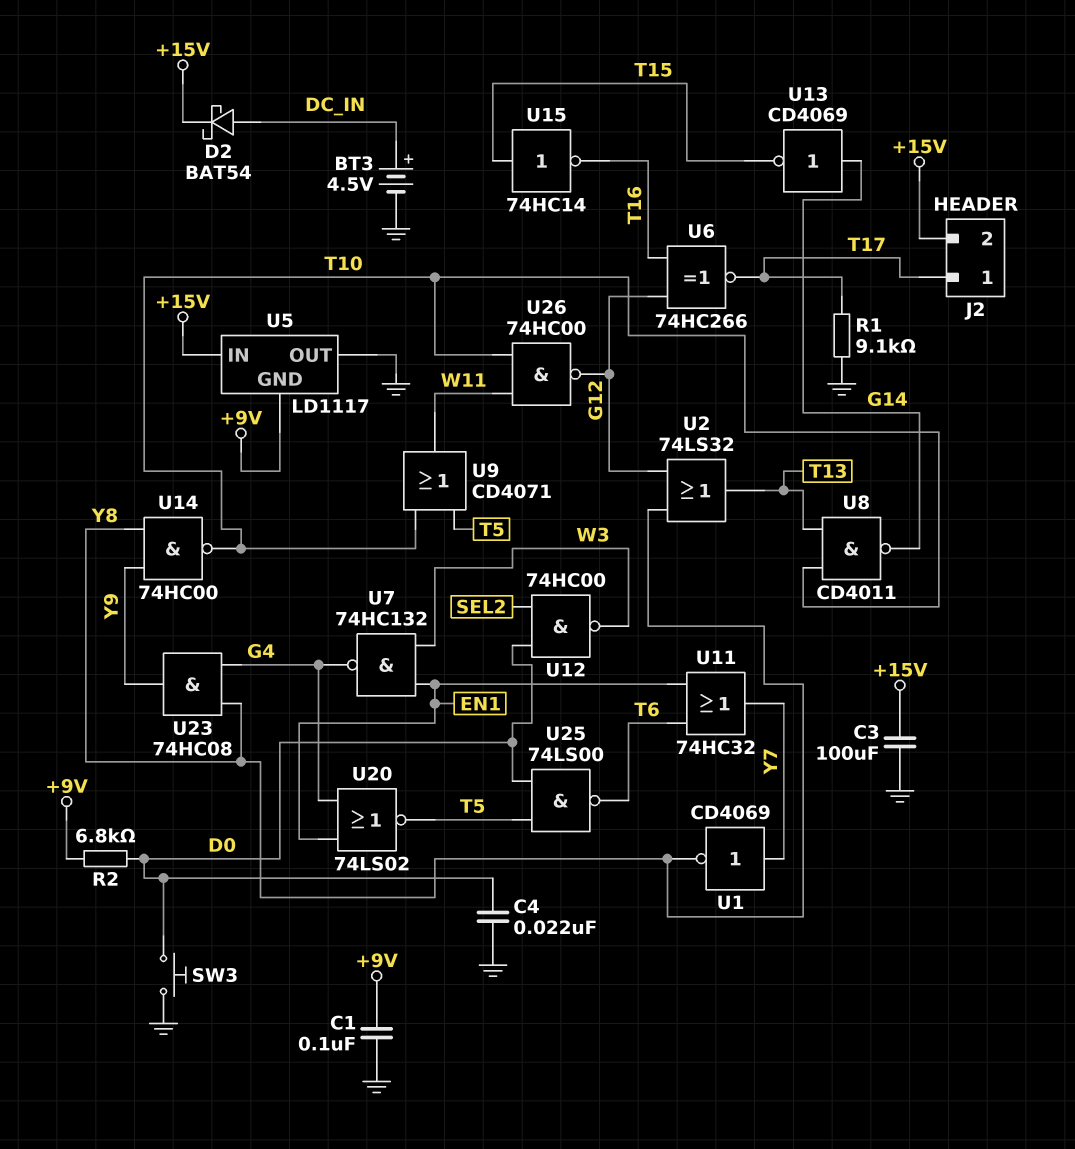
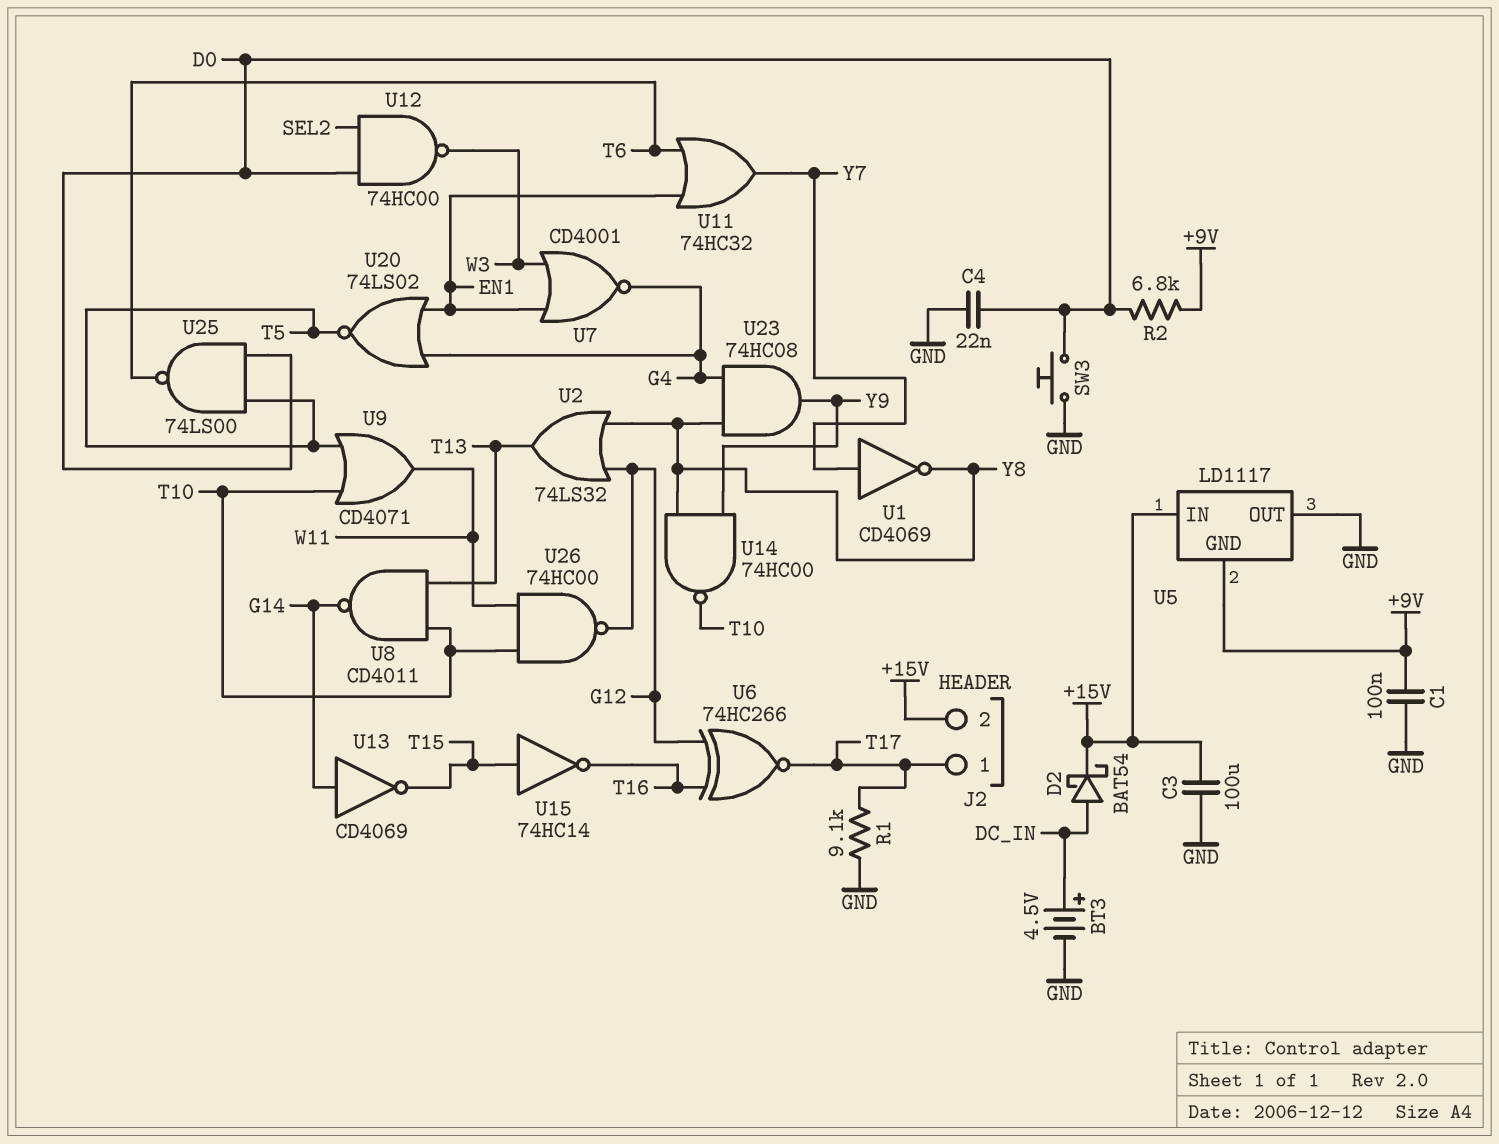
U7: NAND 74HC132 (in EN1, in W3, out G4) -> NOR CD4001 (in EN1, in W3, out G4)

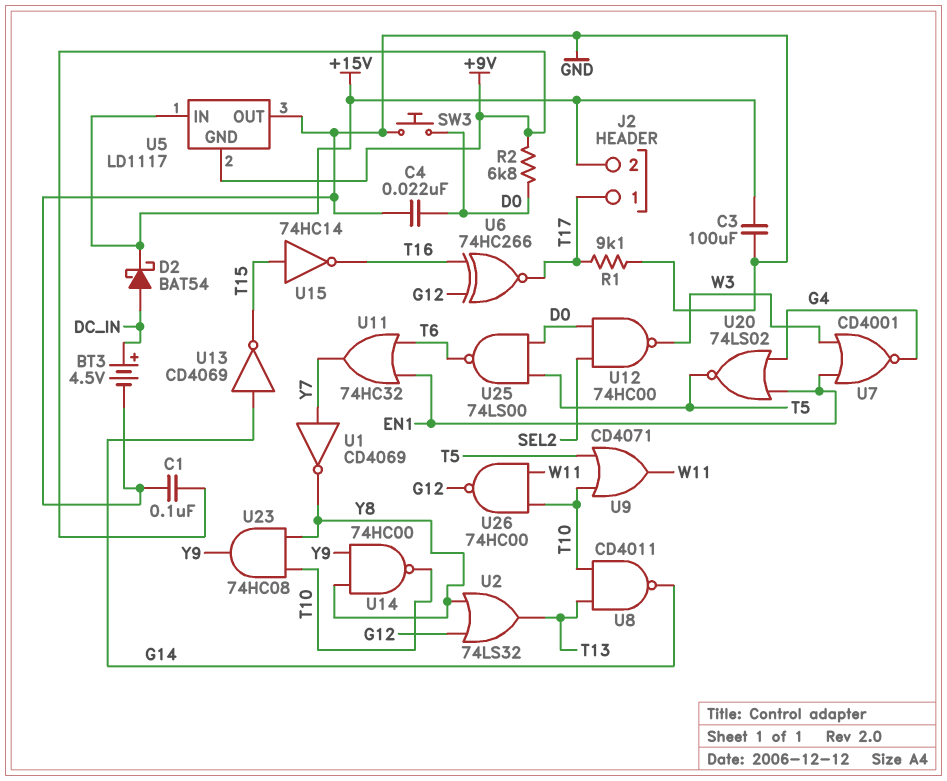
U23: AND 74HC08 (in G4, in Y8, out Y9) -> AND 74HC08 (in T10, in Y8, out Y9)

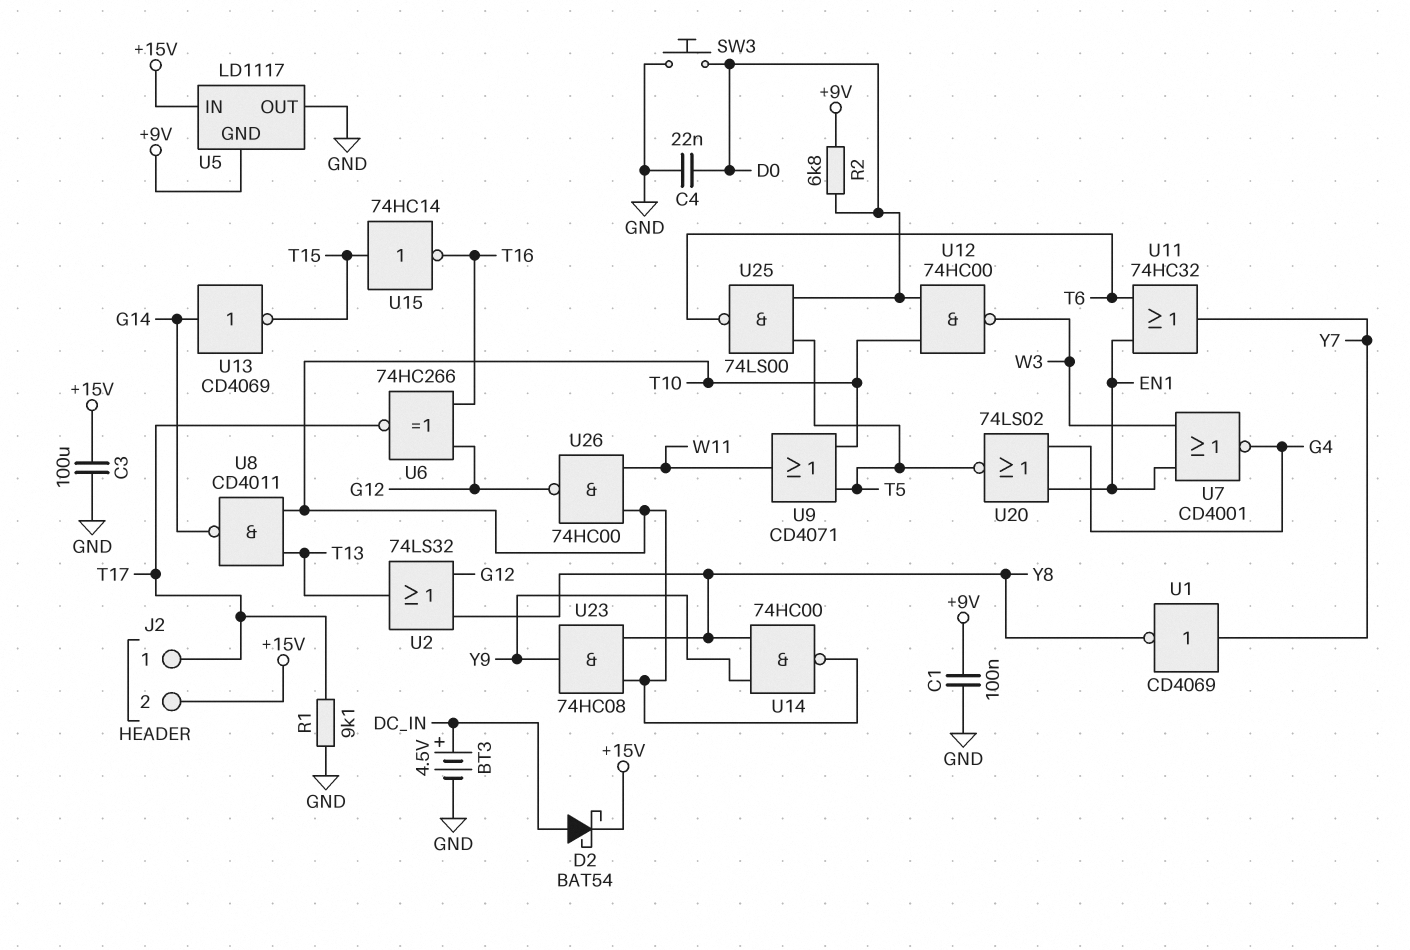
U12: NAND 74HC00 (in D0, in SEL2, out W3) -> NAND 74HC00 (in D0, in T10, out W3)

